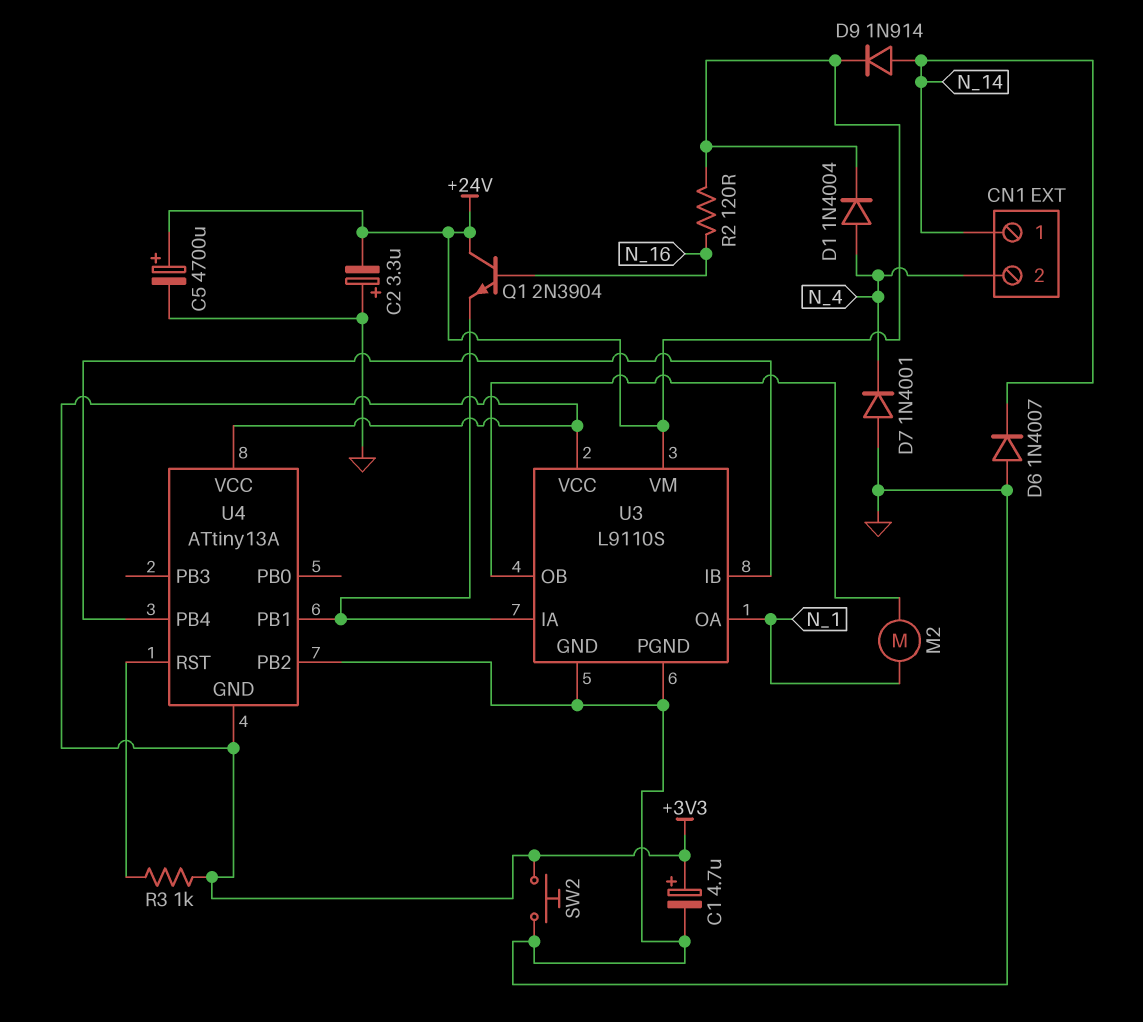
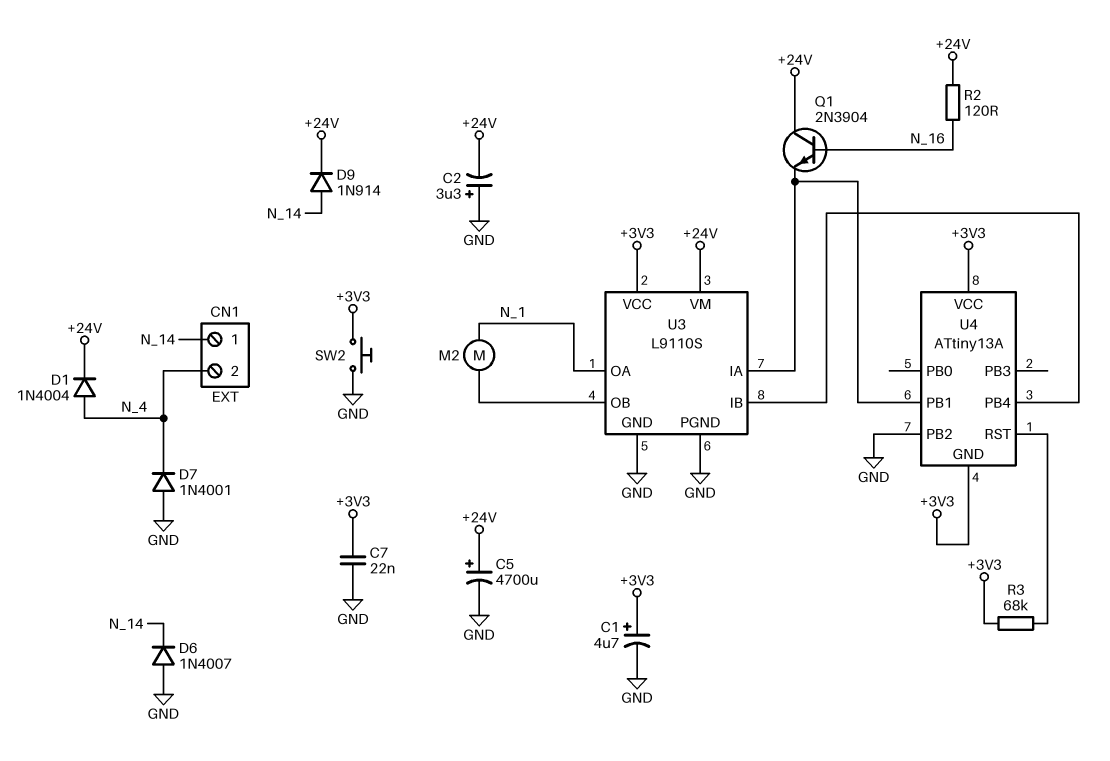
C7: none -> 22nF (+3V3, GND)
R3: 1k (+3V3, U4/RST) -> 68k (+3V3, U4/RST)

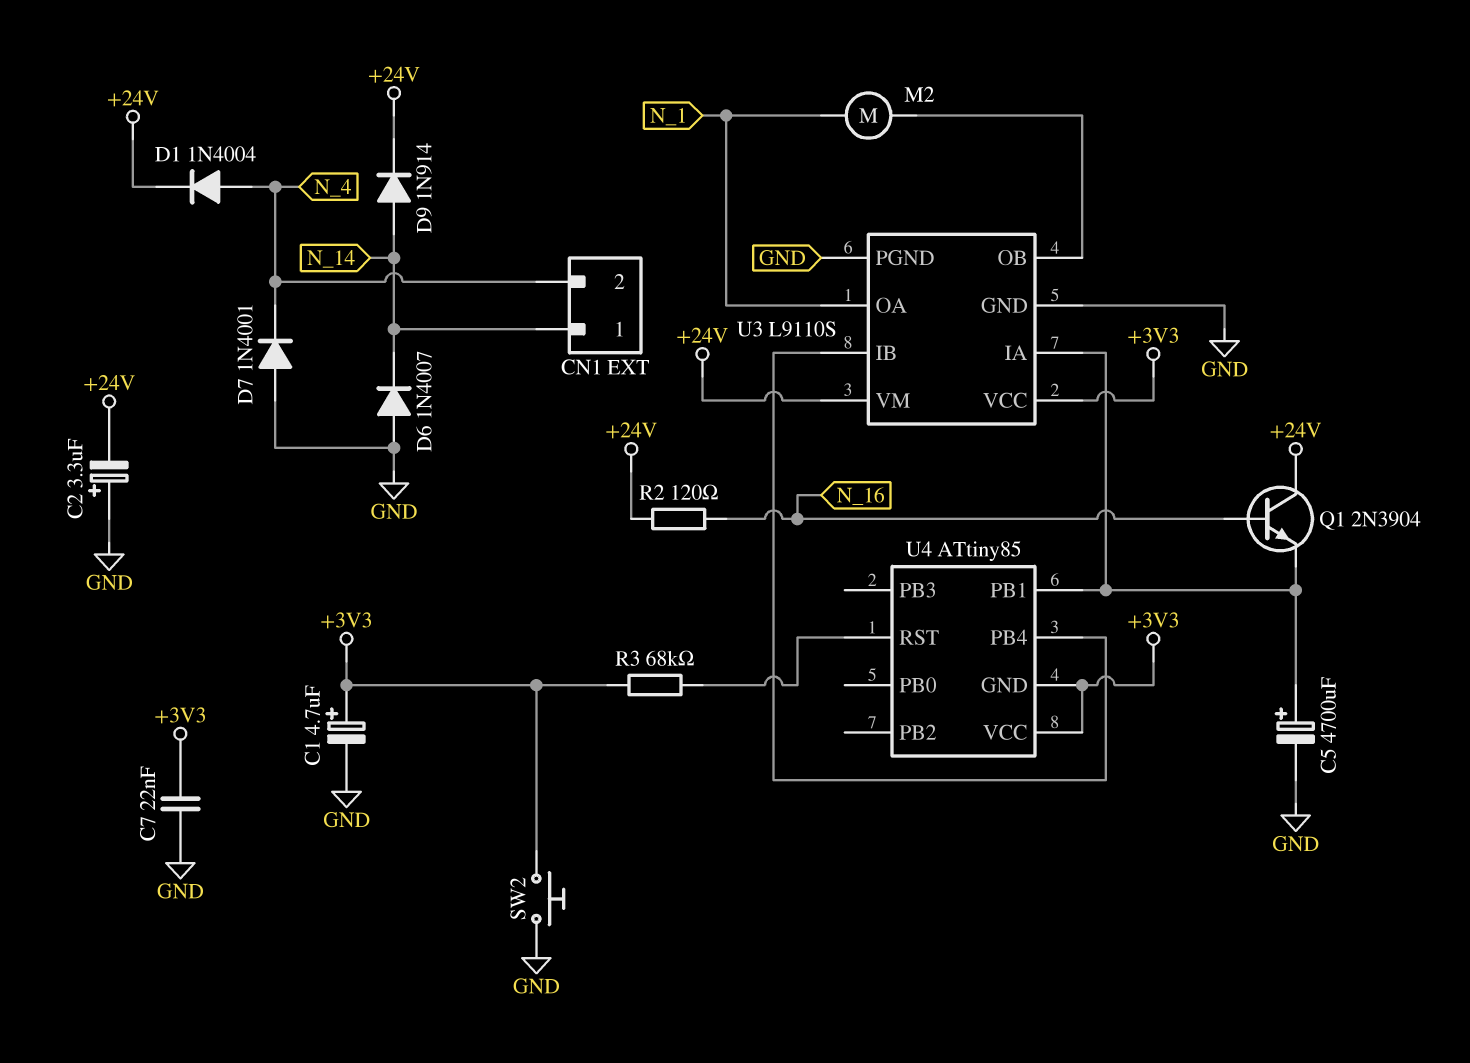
C5: 4700uF (plus +24V, minus GND) -> 4700uF (plus U3/IA, minus GND)
U4: ATtiny13A -> ATtiny85
U4 pin PB2: GND -> none

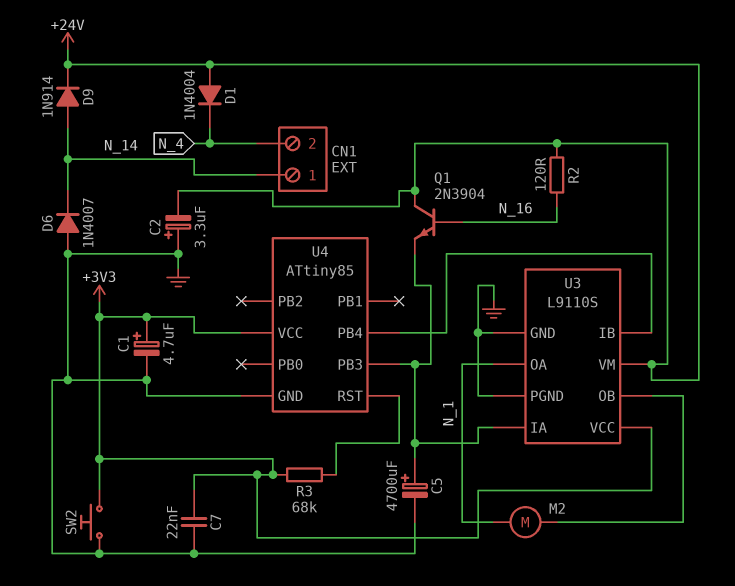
D1: diode 1N4004 (A N_4, K +24V) -> diode 1N4004 (A +24V, K N_4)
D7: diode 1N4001 (A GND, K N_4) -> none
U4 pin GND: +3V3 -> GND
U4 pin PB1: U3/IA -> none
U4 pin PB3: none -> U3/IA

